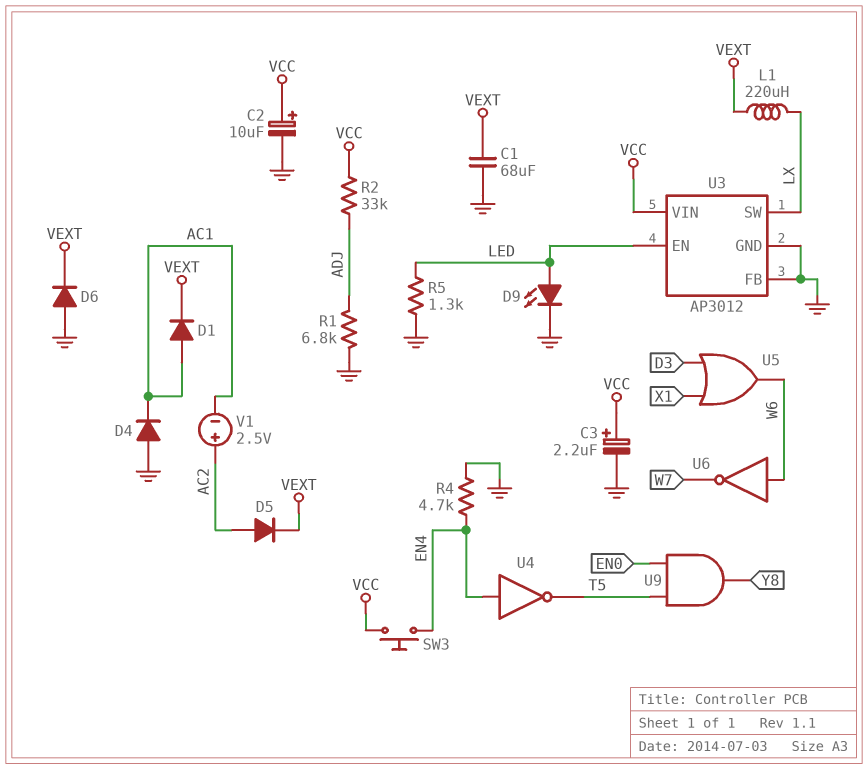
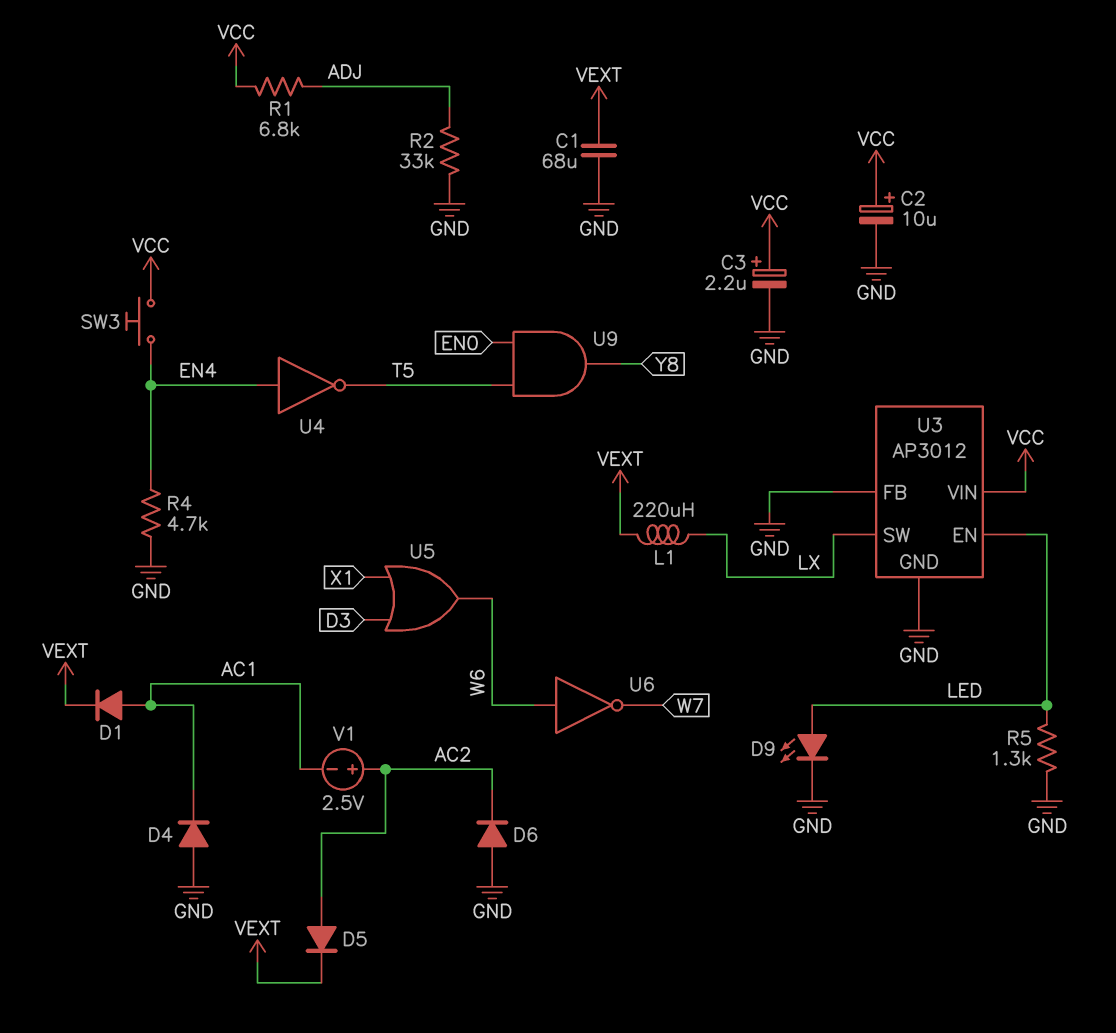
D6: diode (A GND, K VEXT) -> diode (A GND, K AC2)
R1: 6.8k (ADJ, GND) -> 6.8k (ADJ, VCC)
R2: 33k (ADJ, VCC) -> 33k (ADJ, GND)

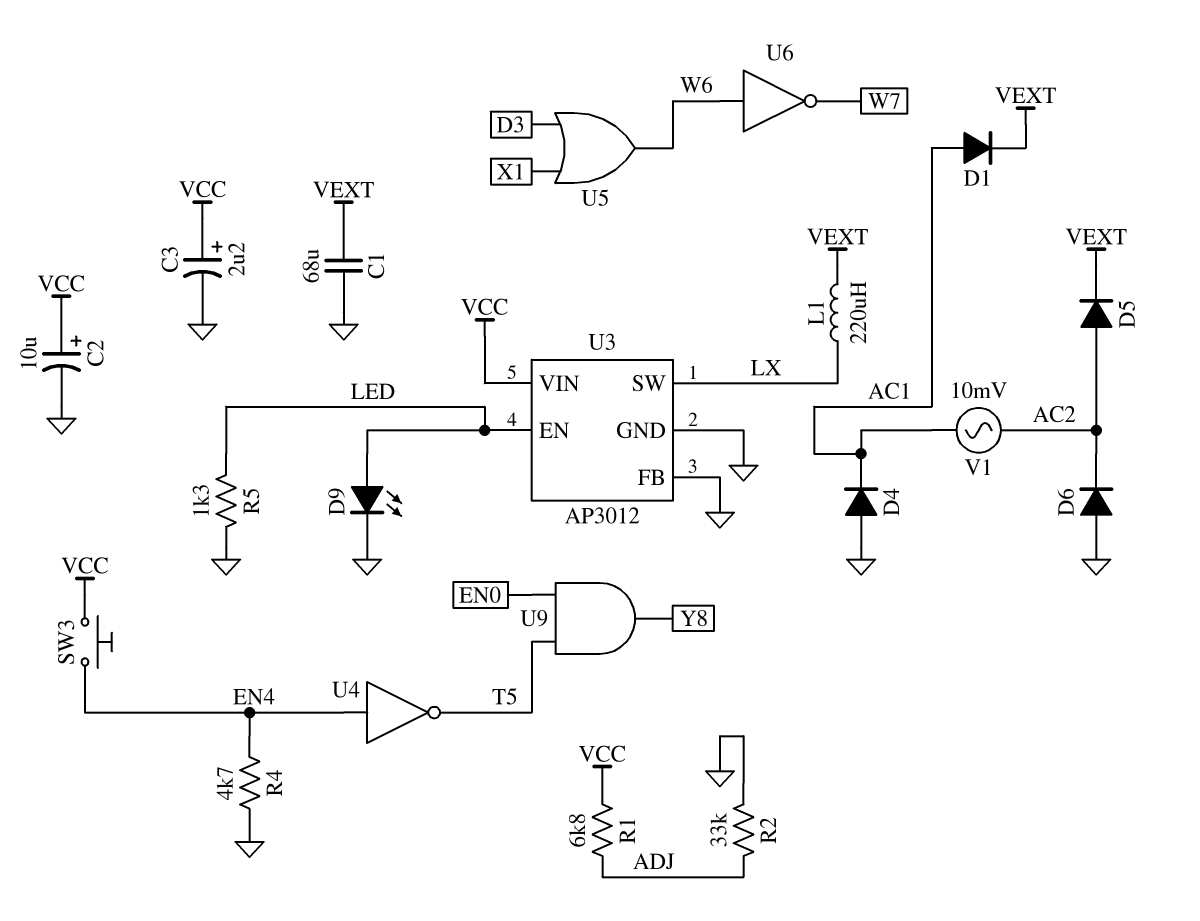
V1: 2.5V (plus AC2, minus AC1) -> AC 10mV (AC1, AC2)

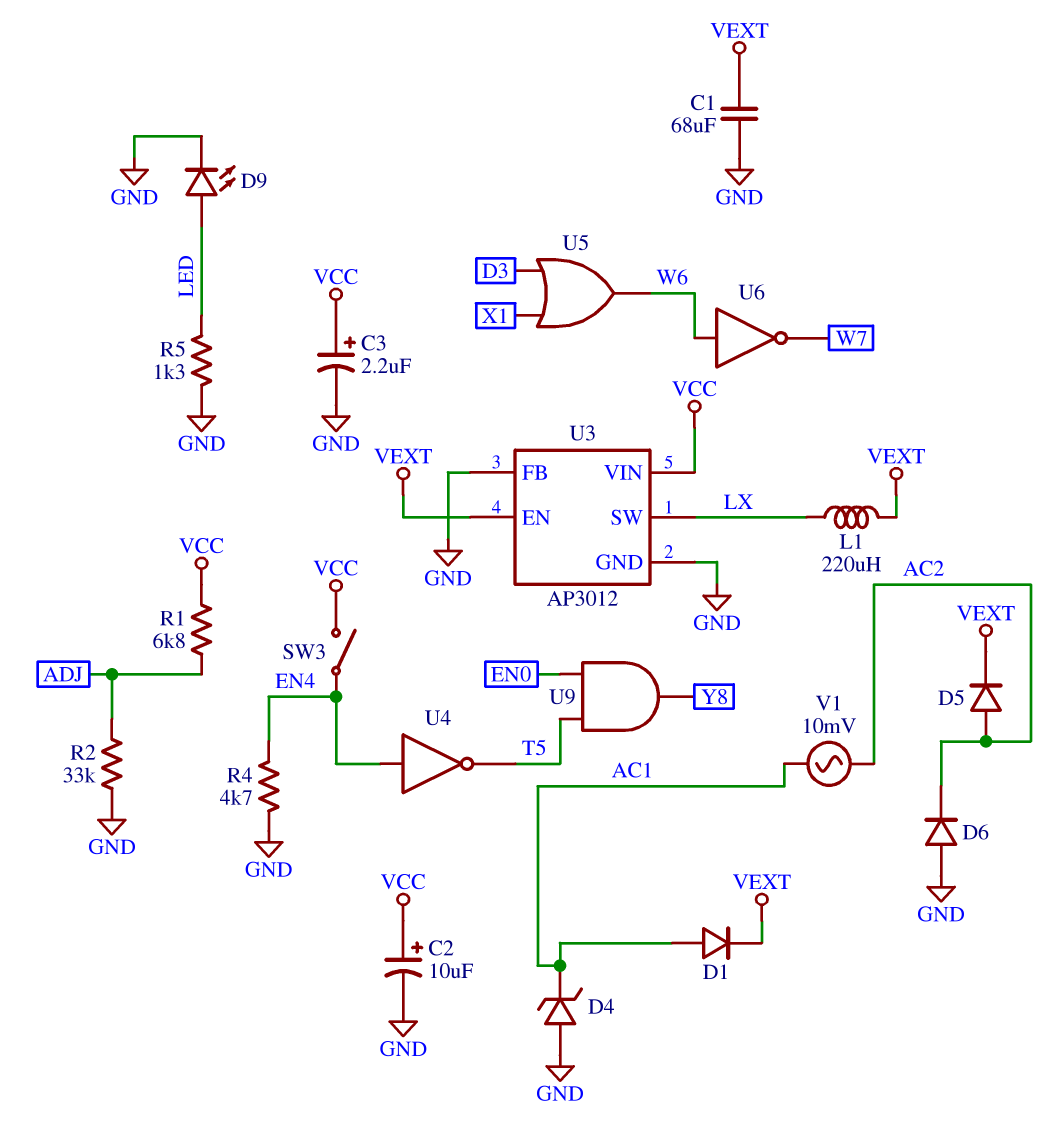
D4: diode (A GND, K AC1) -> zener (A GND, K AC1)
SW3: button (EN4, VCC) -> switch (EN4, VCC)
U3 pin EN: LED -> VEXT

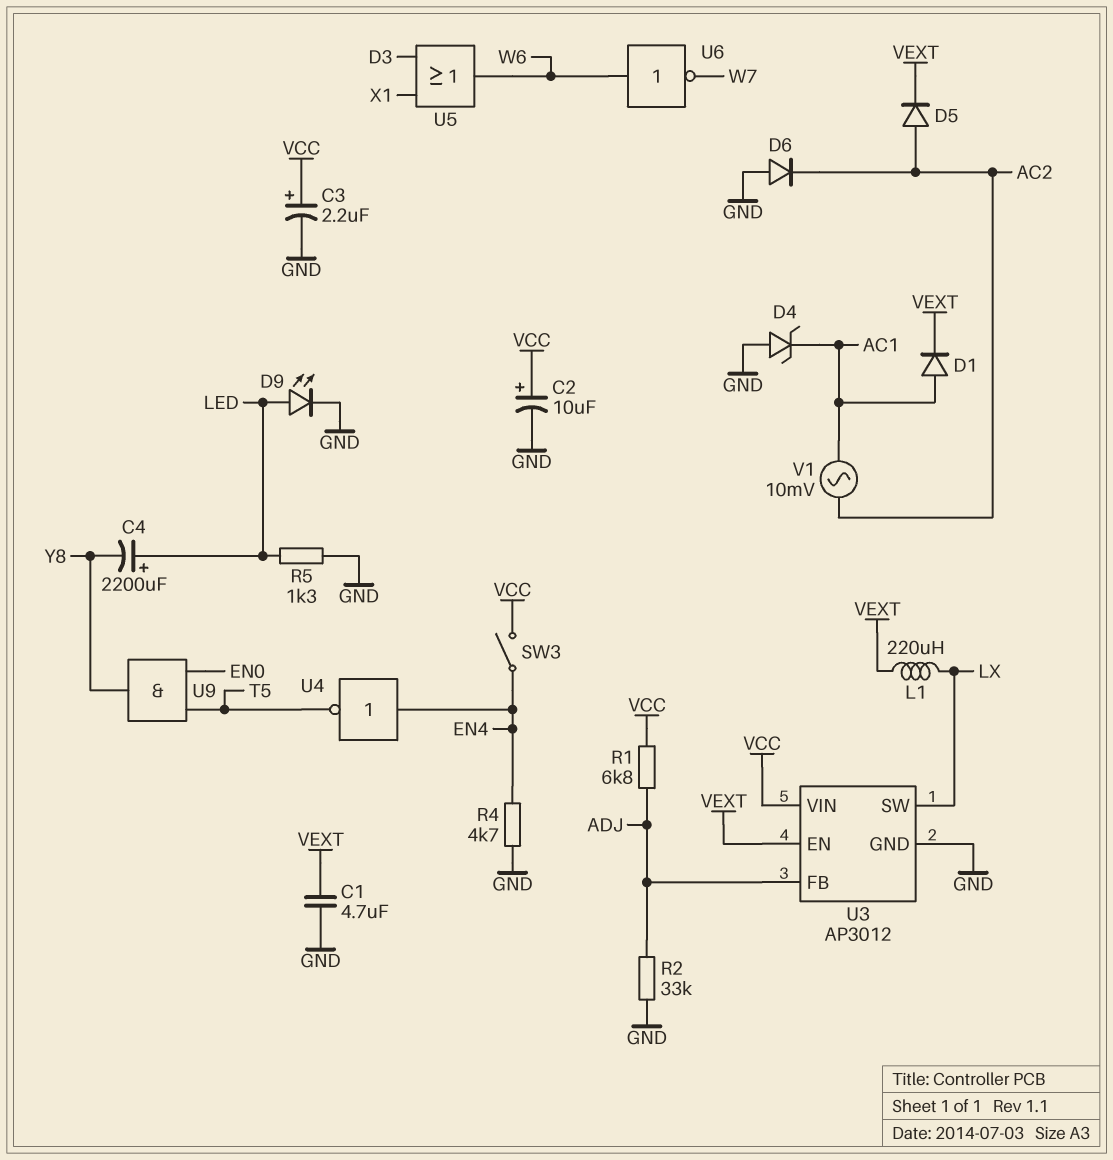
C1: 68uF (GND, VEXT) -> 4.7uF (GND, VEXT)
C4: none -> 2200uF (plus LED, minus Y8)
U3 pin FB: GND -> ADJ

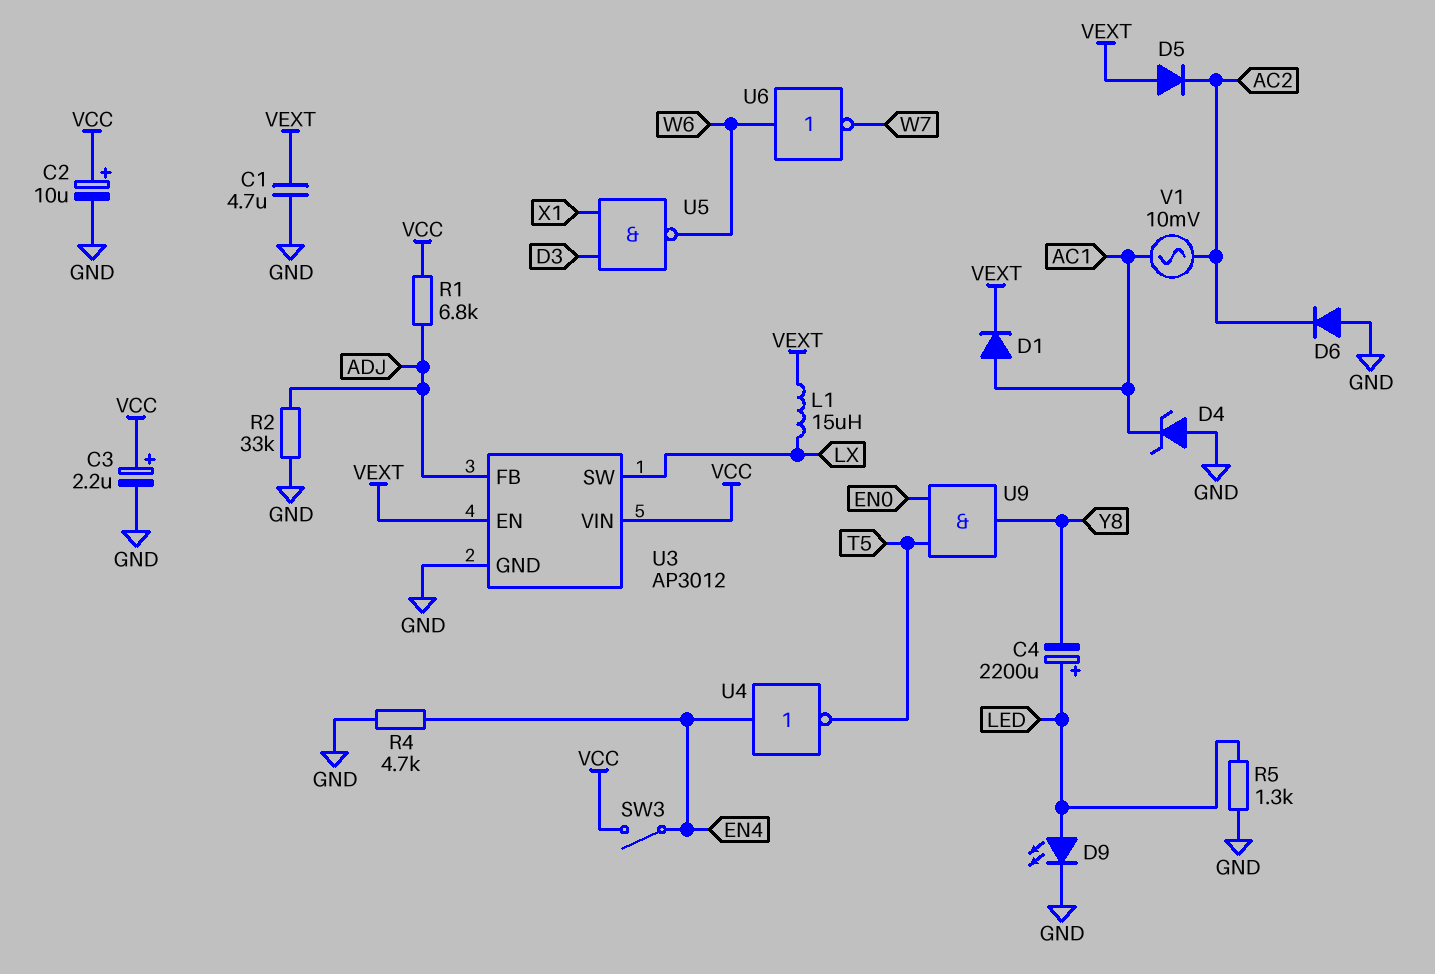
D5: diode (A AC2, K VEXT) -> diode (A VEXT, K AC2)
L1: 220uH (LX, VEXT) -> 15uH (LX, VEXT)
U5: OR (in D3, in X1, out W6) -> NAND (in D3, in X1, out W6)

